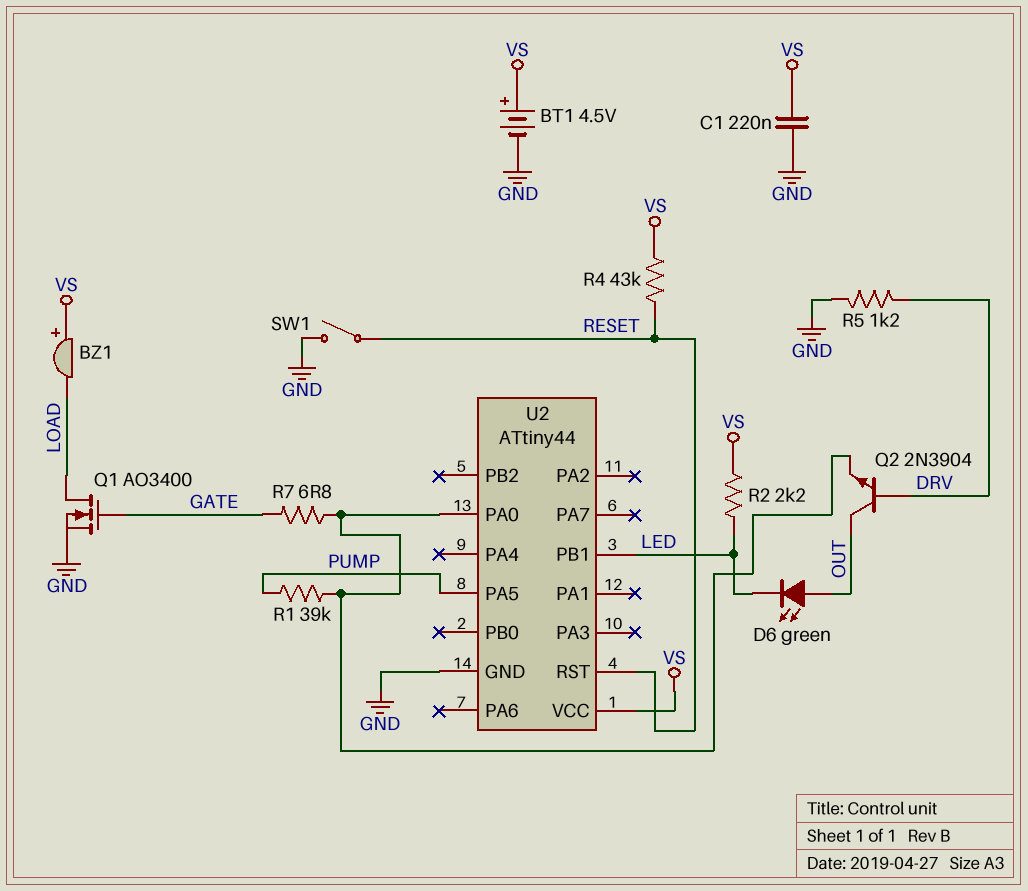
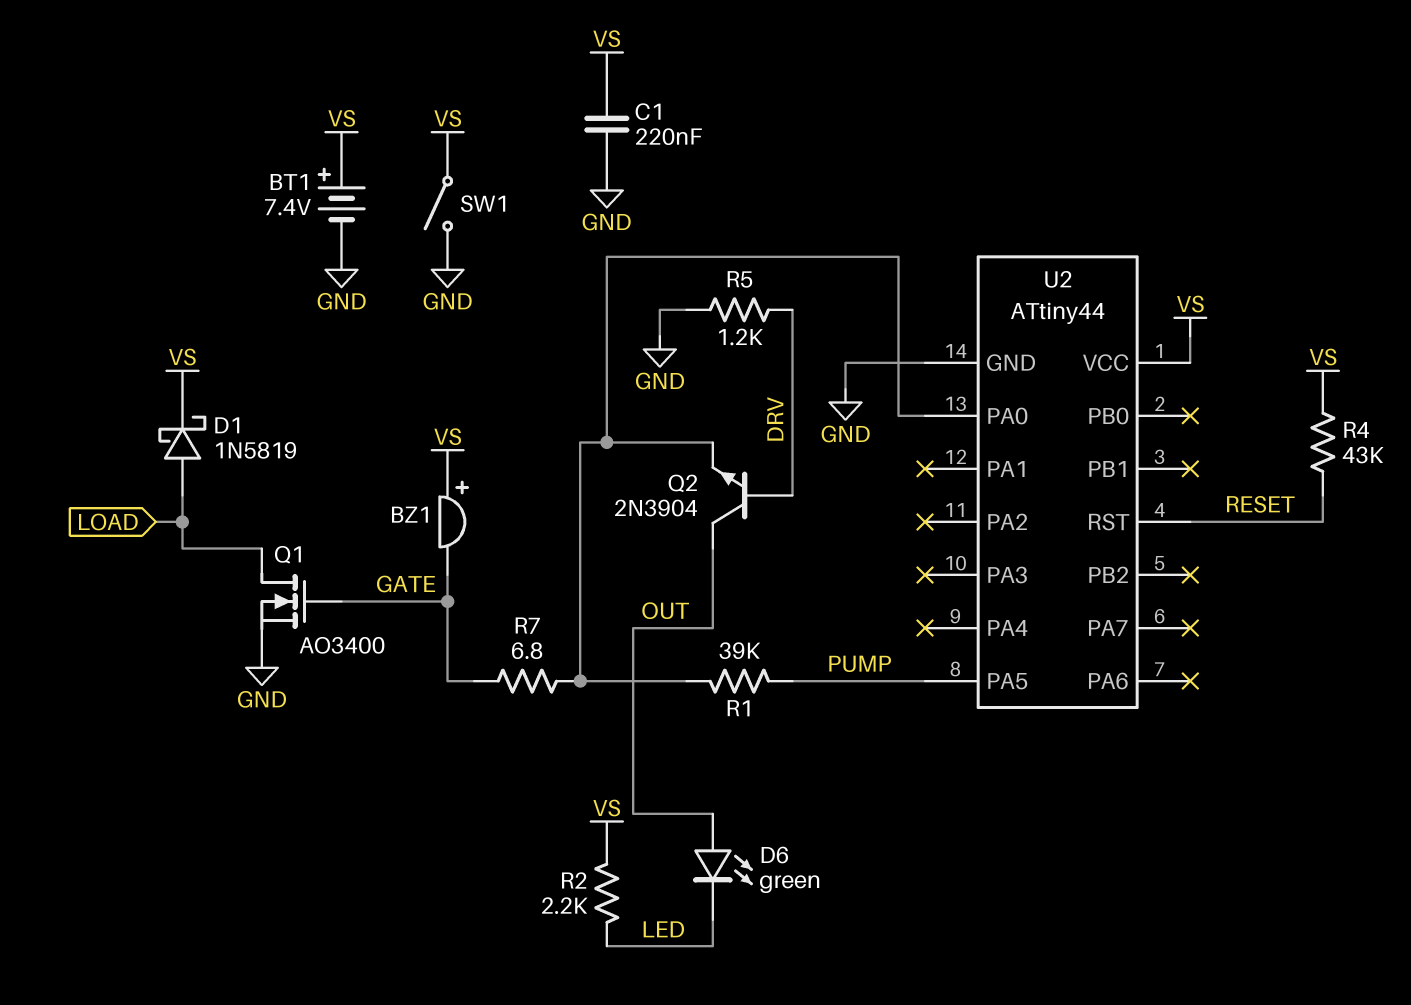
BT1: 4.5V (plus VS, minus GND) -> 7.4V (plus VS, minus GND)
BZ1: buzzer (plus VS, minus LOAD) -> buzzer (plus VS, minus GATE)
D1: none -> schottky 1N5819 (A LOAD, K VS)
SW1: switch (GND, RESET) -> switch (GND, VS)
U2 pin PB1: LED -> none

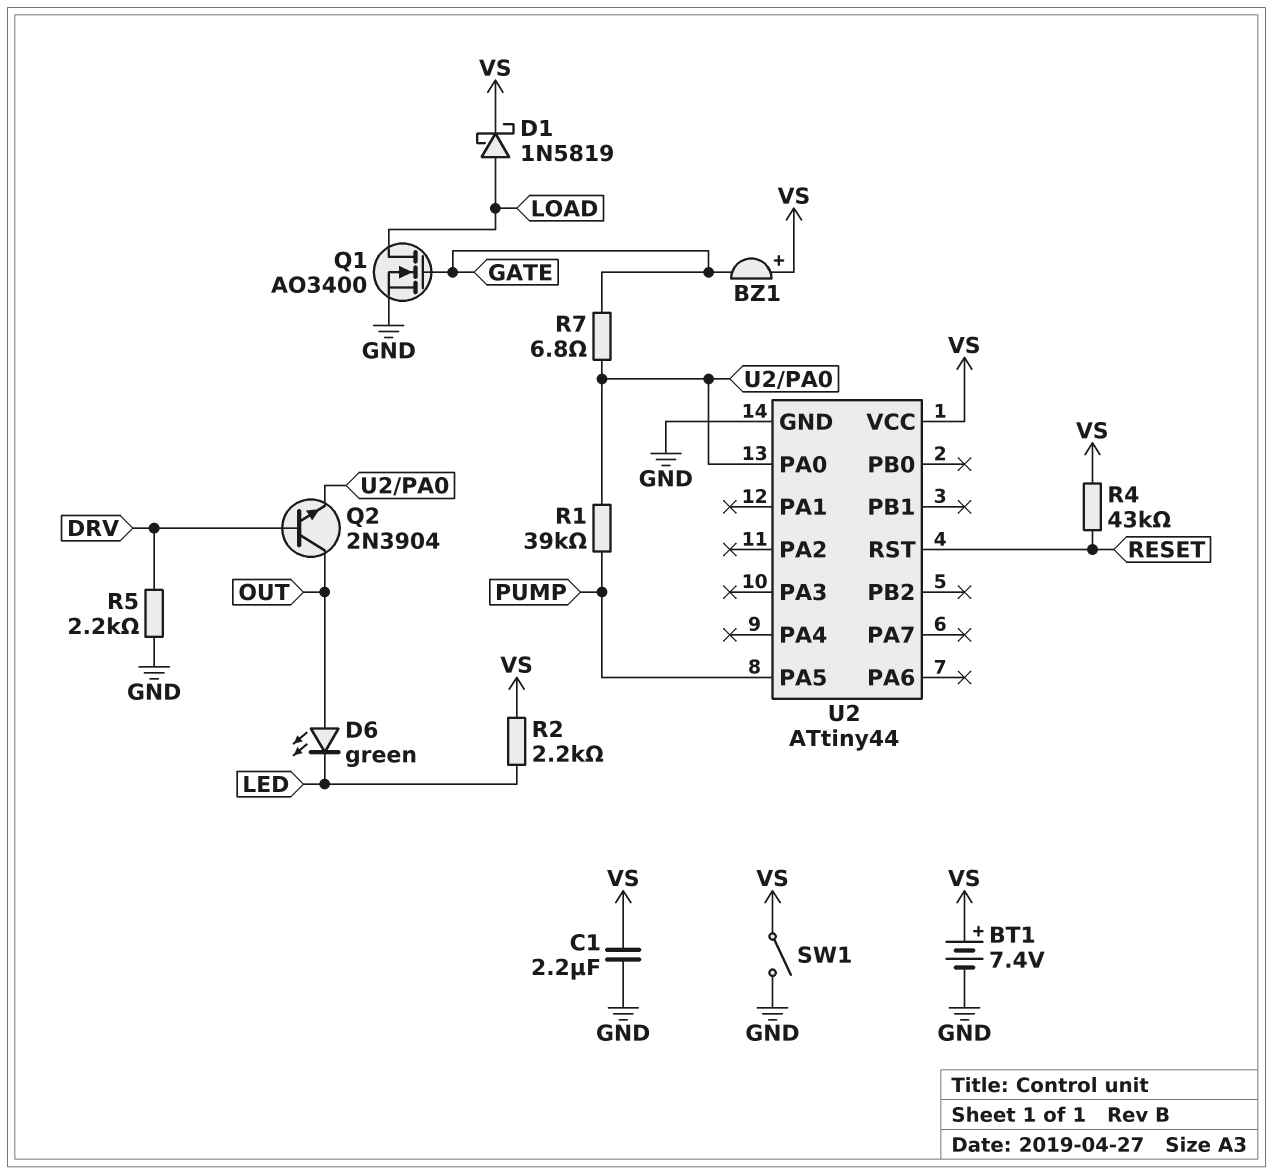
C1: 220nF (GND, VS) -> 2.2uF (GND, VS)
R5: 1.2k (DRV, GND) -> 2.2k (DRV, GND)

